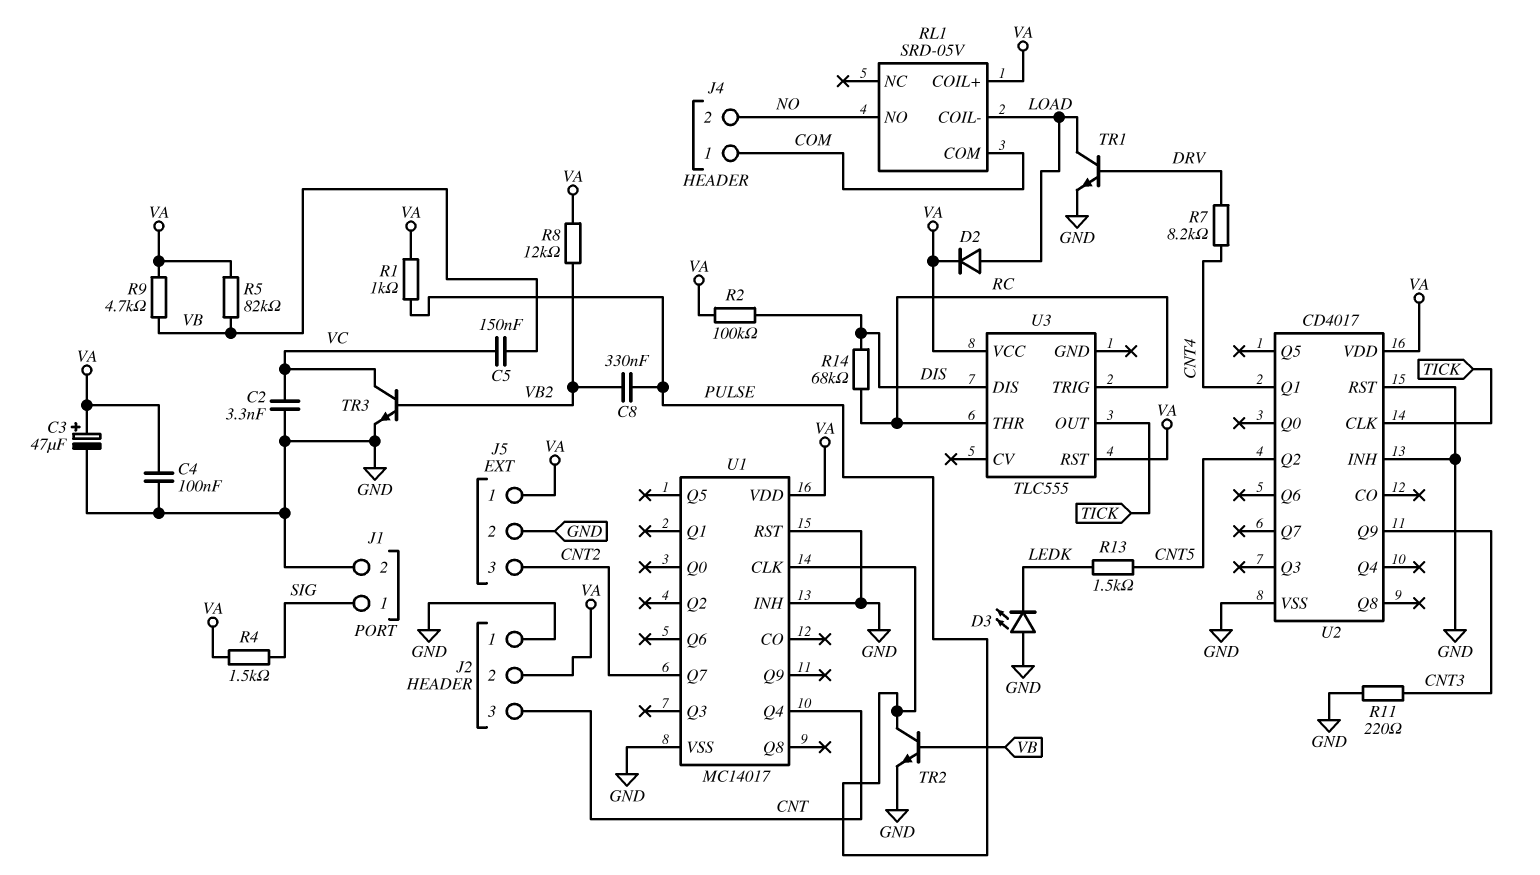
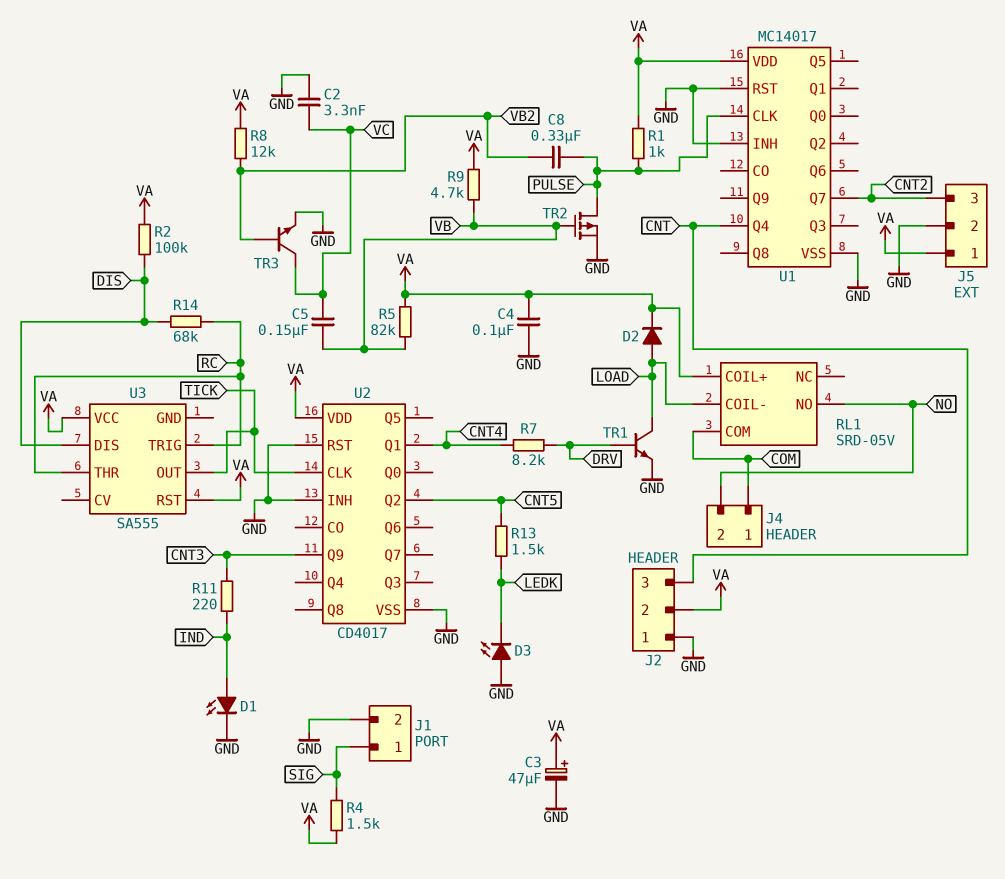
D1: none -> LED (A IND, K GND)
R11: 220 (CNT3, GND) -> 220 (CNT3, IND)
TR2: NPN (B VB, C PULSE, E GND) -> PMOS (G VB, D PULSE, S GND)
U3: TLC555 -> SA555

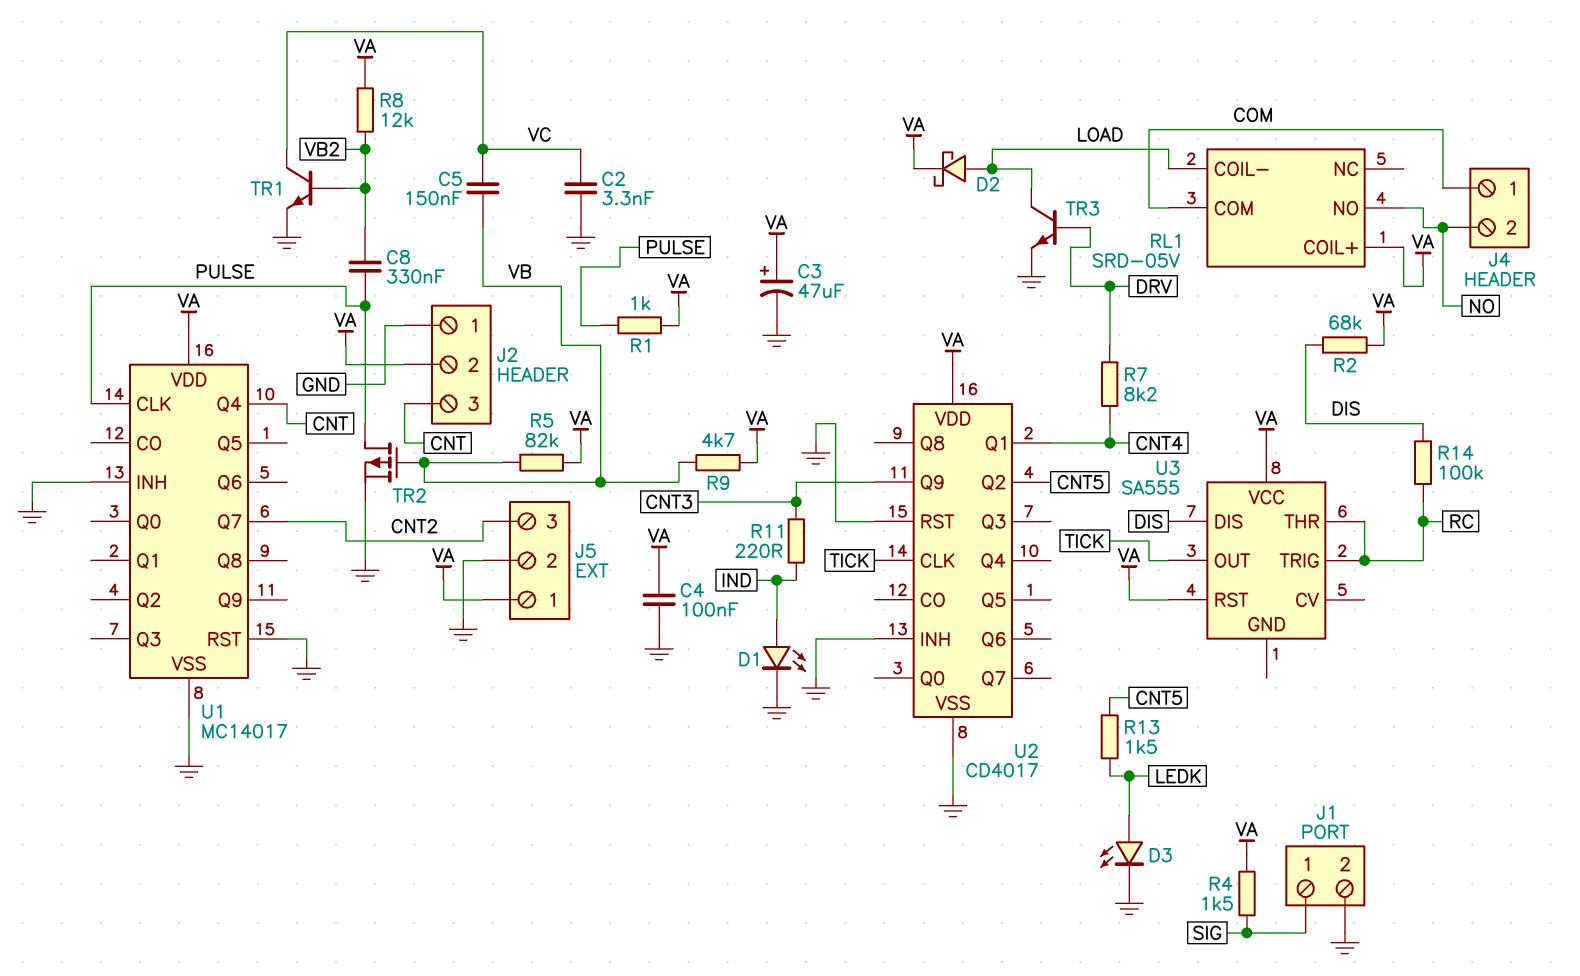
D2: diode (A LOAD, K VA) -> schottky (A LOAD, K VA)
D3: LED (A GND, K LEDK) -> LED (A LEDK, K GND)
R2: 100k (DIS, VA) -> 68k (DIS, VA)
R14: 68k (DIS, RC) -> 100k (DIS, RC)
TR1: NPN (B DRV, C LOAD, E GND) -> NPN (B VB2, C VC, E GND)
TR3: NPN (B VB2, C VC, E GND) -> NPN (B DRV, C LOAD, E GND)

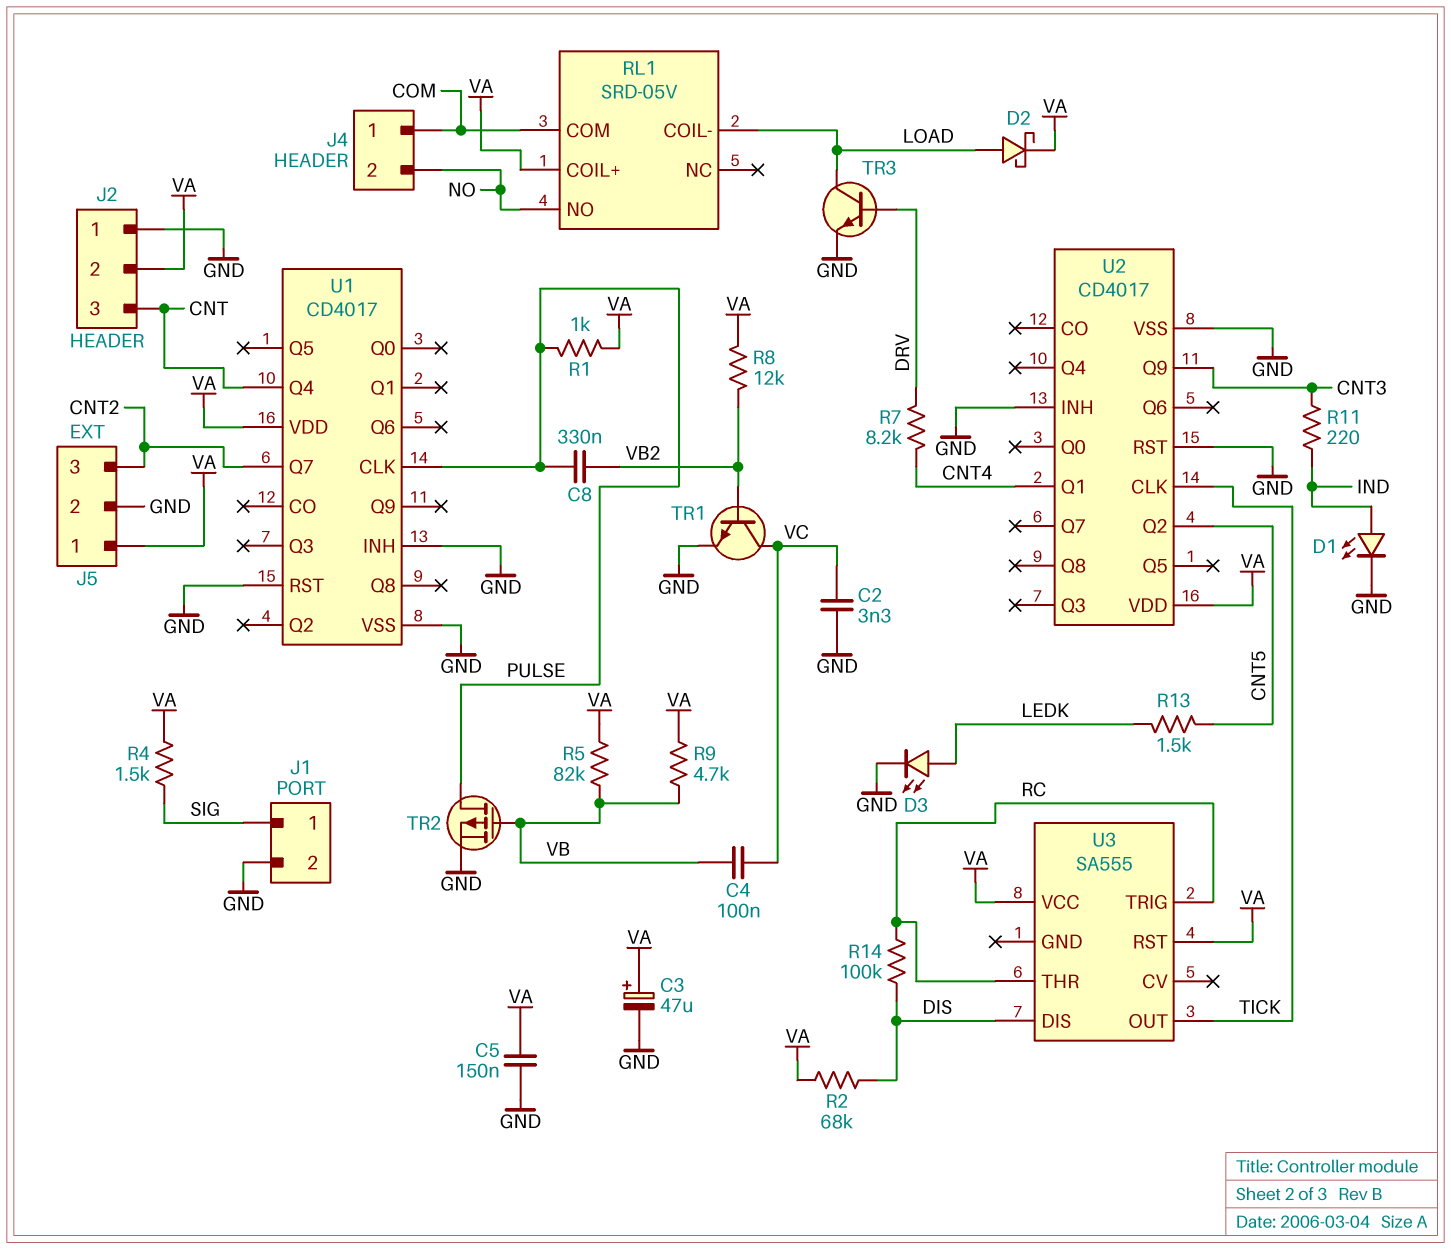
C4: 100nF (GND, VA) -> 100nF (VB, VC)
C5: 150nF (VB, VC) -> 150nF (GND, VA)
U1: MC14017 -> CD4017

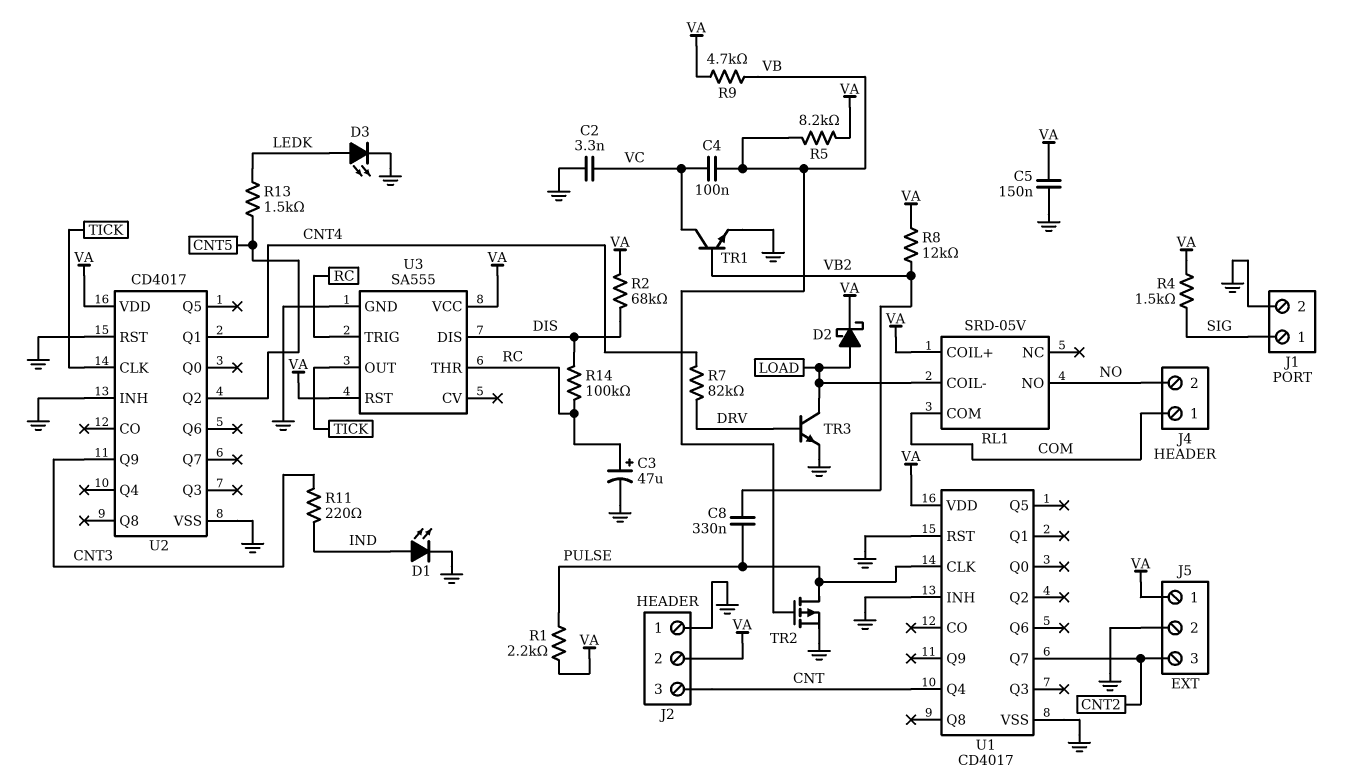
C3: 47uF (plus VA, minus GND) -> 47uF (plus RC, minus GND)
R1: 1k (PULSE, VA) -> 2.2k (PULSE, VA)
R5: 82k (VA, VB) -> 8.2k (VA, VB)
R7: 8.2k (CNT4, DRV) -> 82k (CNT4, DRV)
U3 pin GND: none -> GND

